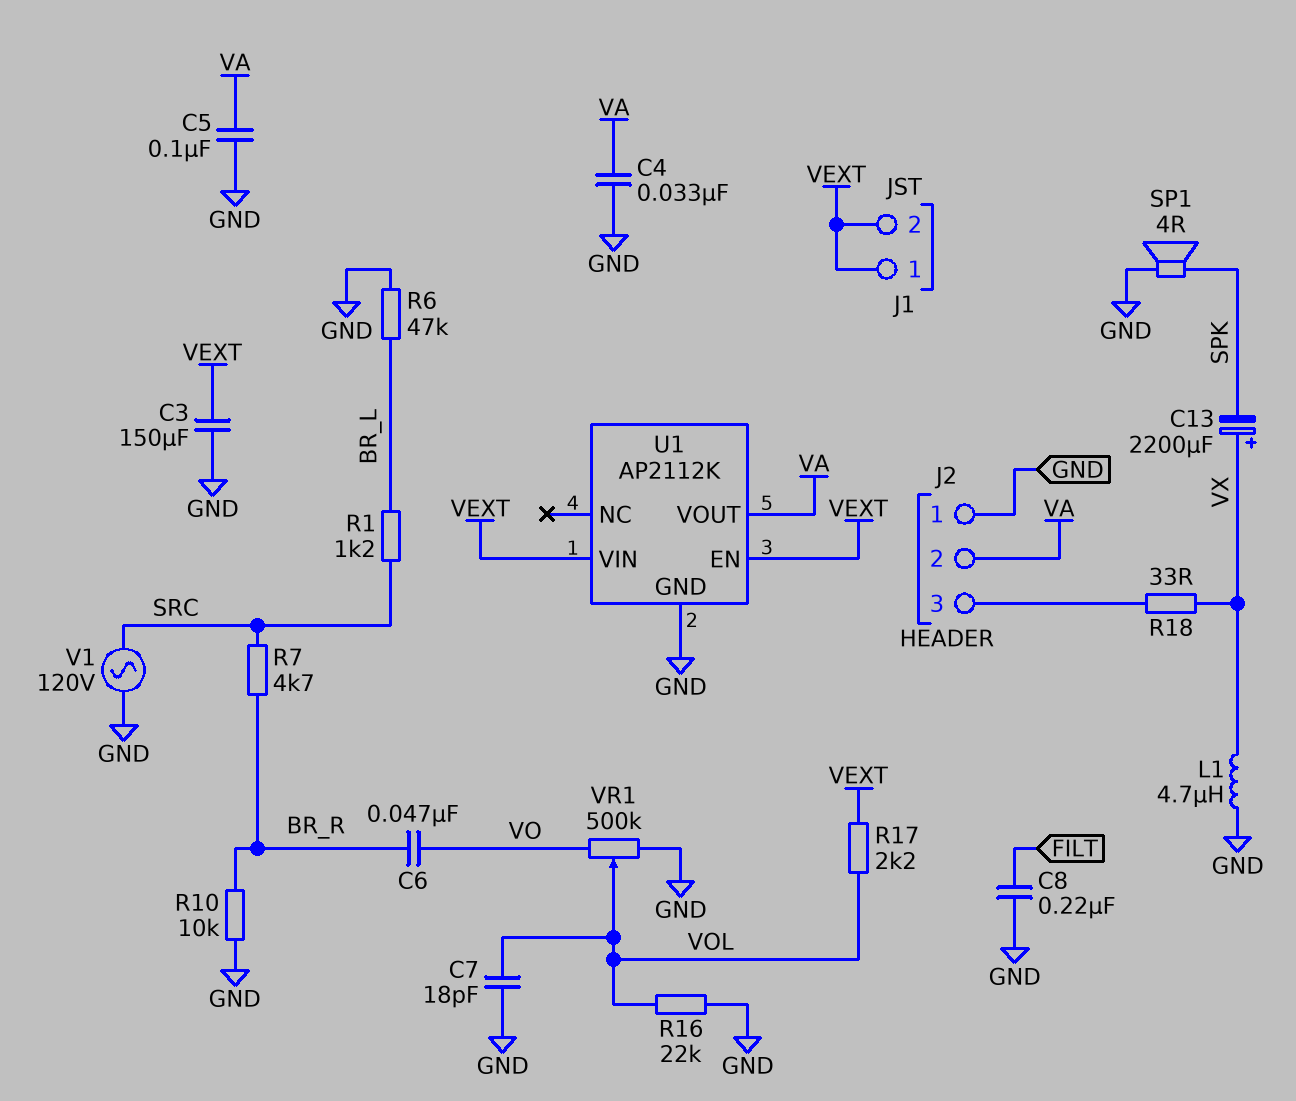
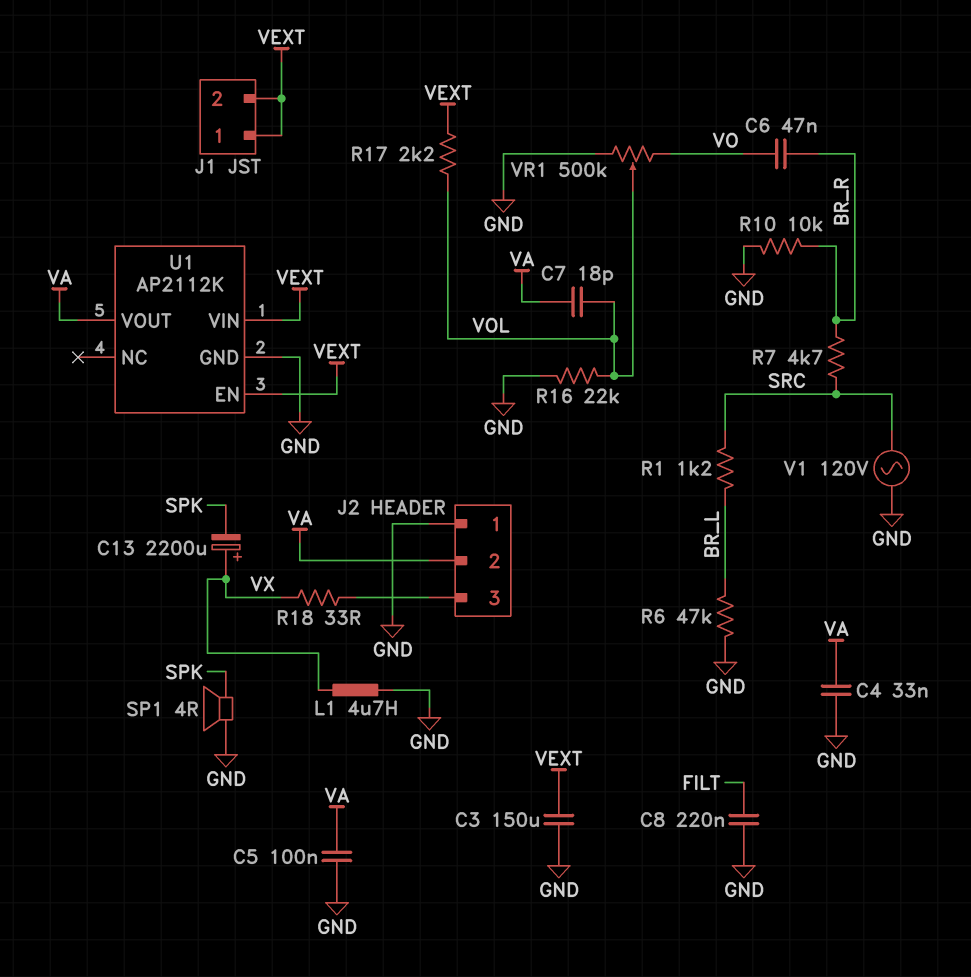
C7: 18pF (GND, VOL) -> 18pF (VA, VOL)

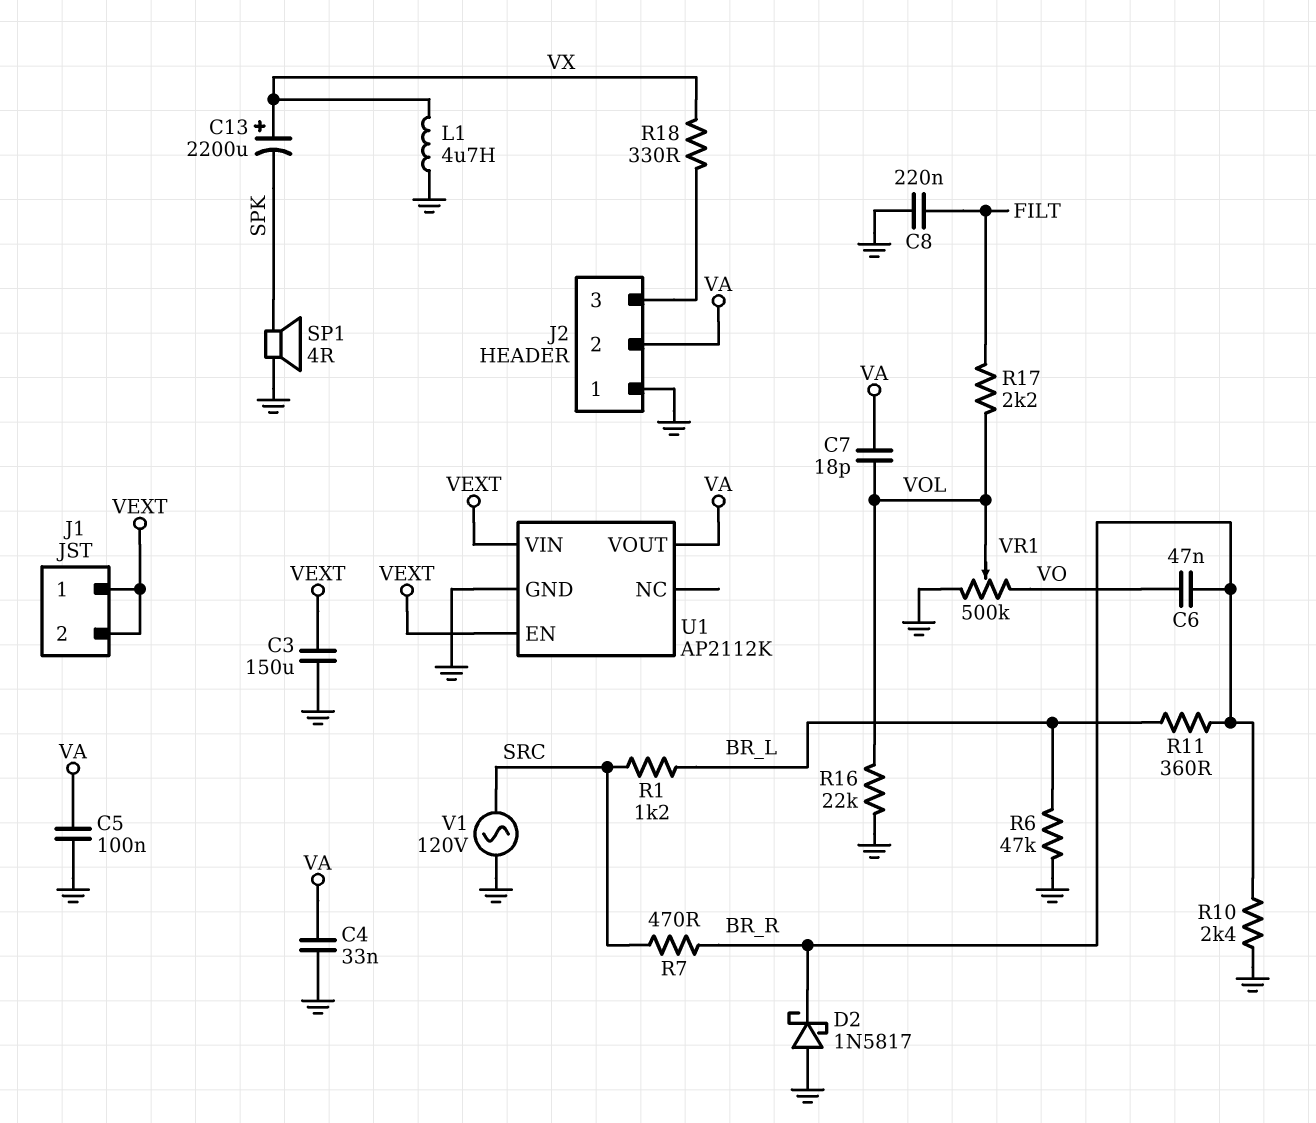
D2: none -> schottky 1N5817 (A GND, K BR_R)
R7: 4.7k (BR_R, SRC) -> 470 (BR_R, SRC)
R10: 10k (BR_R, GND) -> 2.4k (BR_R, GND)
R11: none -> 360 (BR_L, BR_R)
R17: 2.2k (VEXT, VOL) -> 2.2k (FILT, VOL)
R18: 33 (J2/3, VX) -> 330 (J2/3, VX)

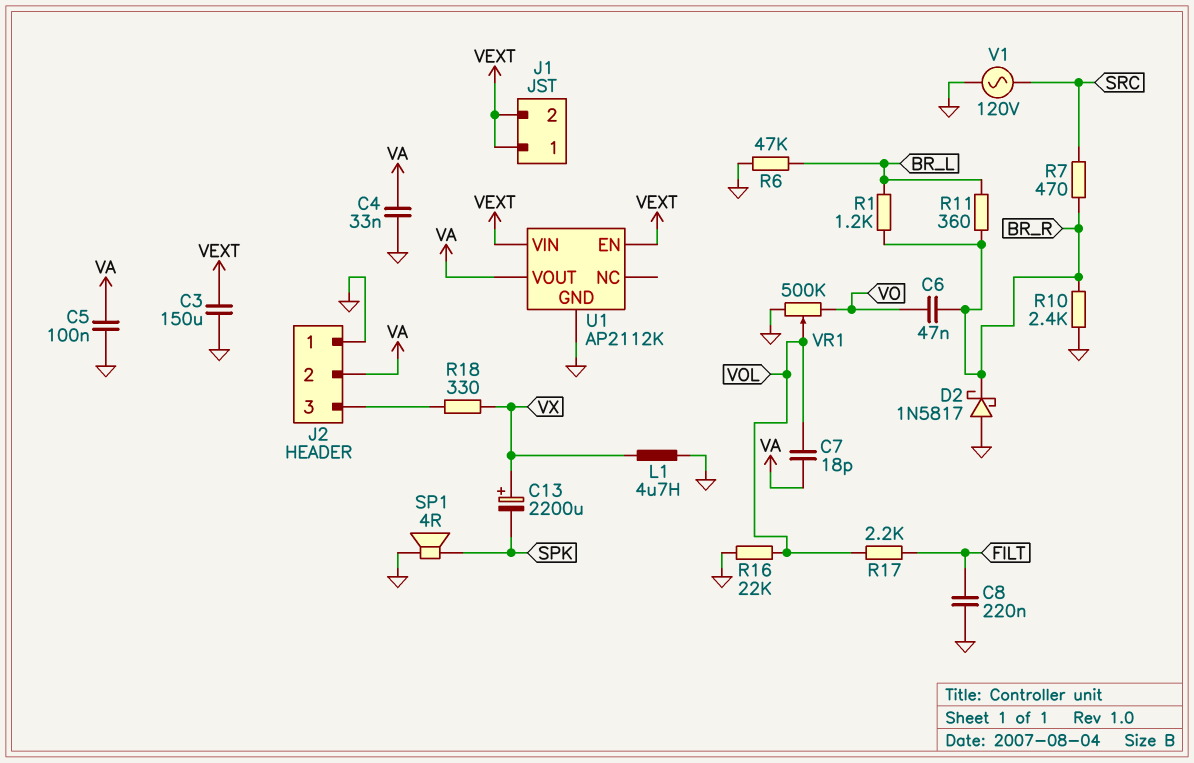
R1: 1.2k (BR_L, SRC) -> 1.2k (BR_L, BR_R)

